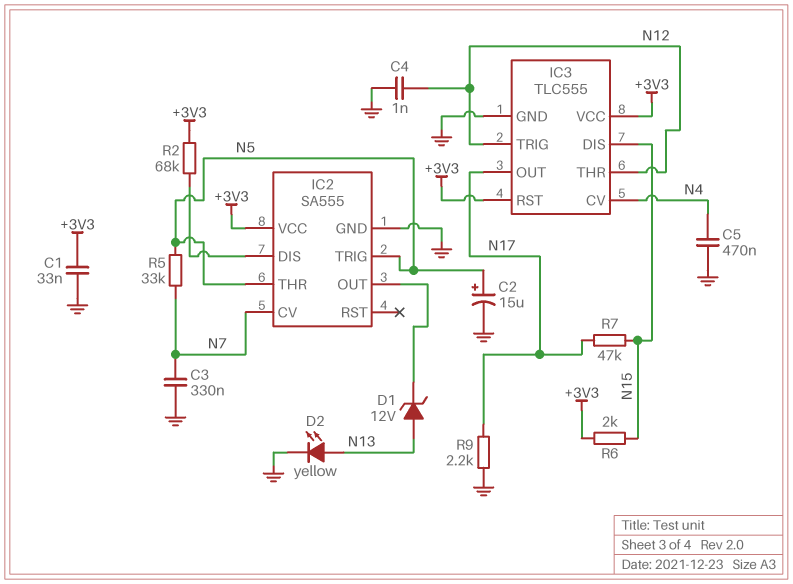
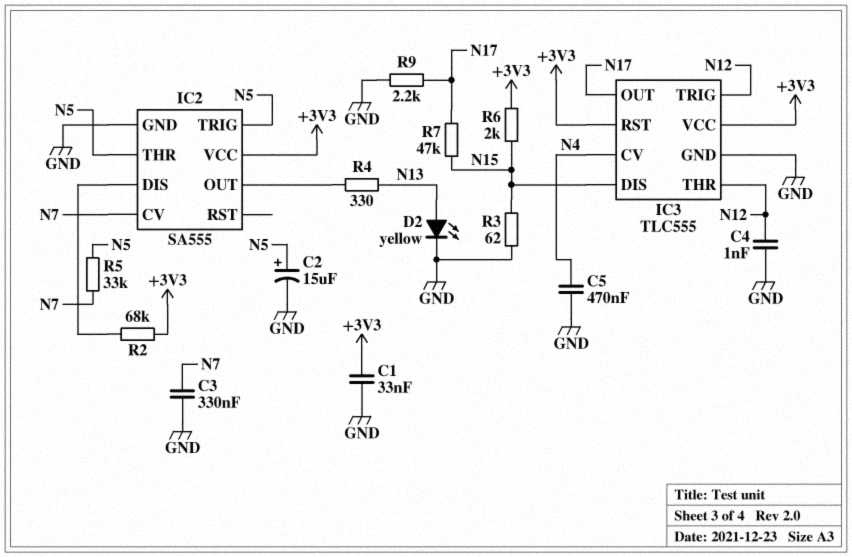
D1: zener 12V (A N13, K IC2/OUT) -> none
R3: none -> 62 (GND, N15)
R4: none -> 330 (IC2/OUT, N13)

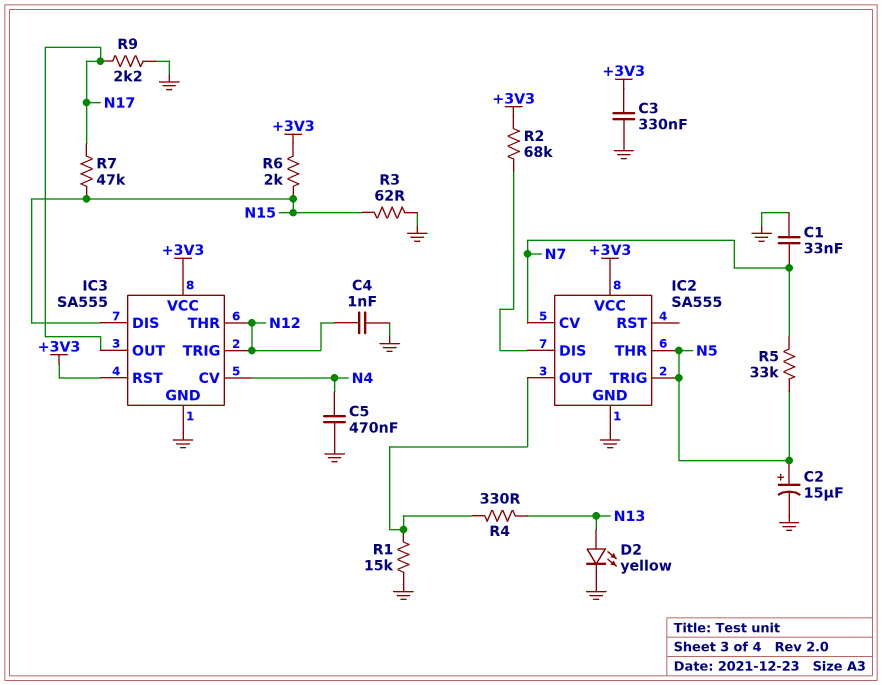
C1: 33nF (+3V3, GND) -> 33nF (GND, N7)
C3: 330nF (GND, N7) -> 330nF (+3V3, GND)
IC3: TLC555 -> SA555
R1: none -> 15k (GND, IC2/OUT)

